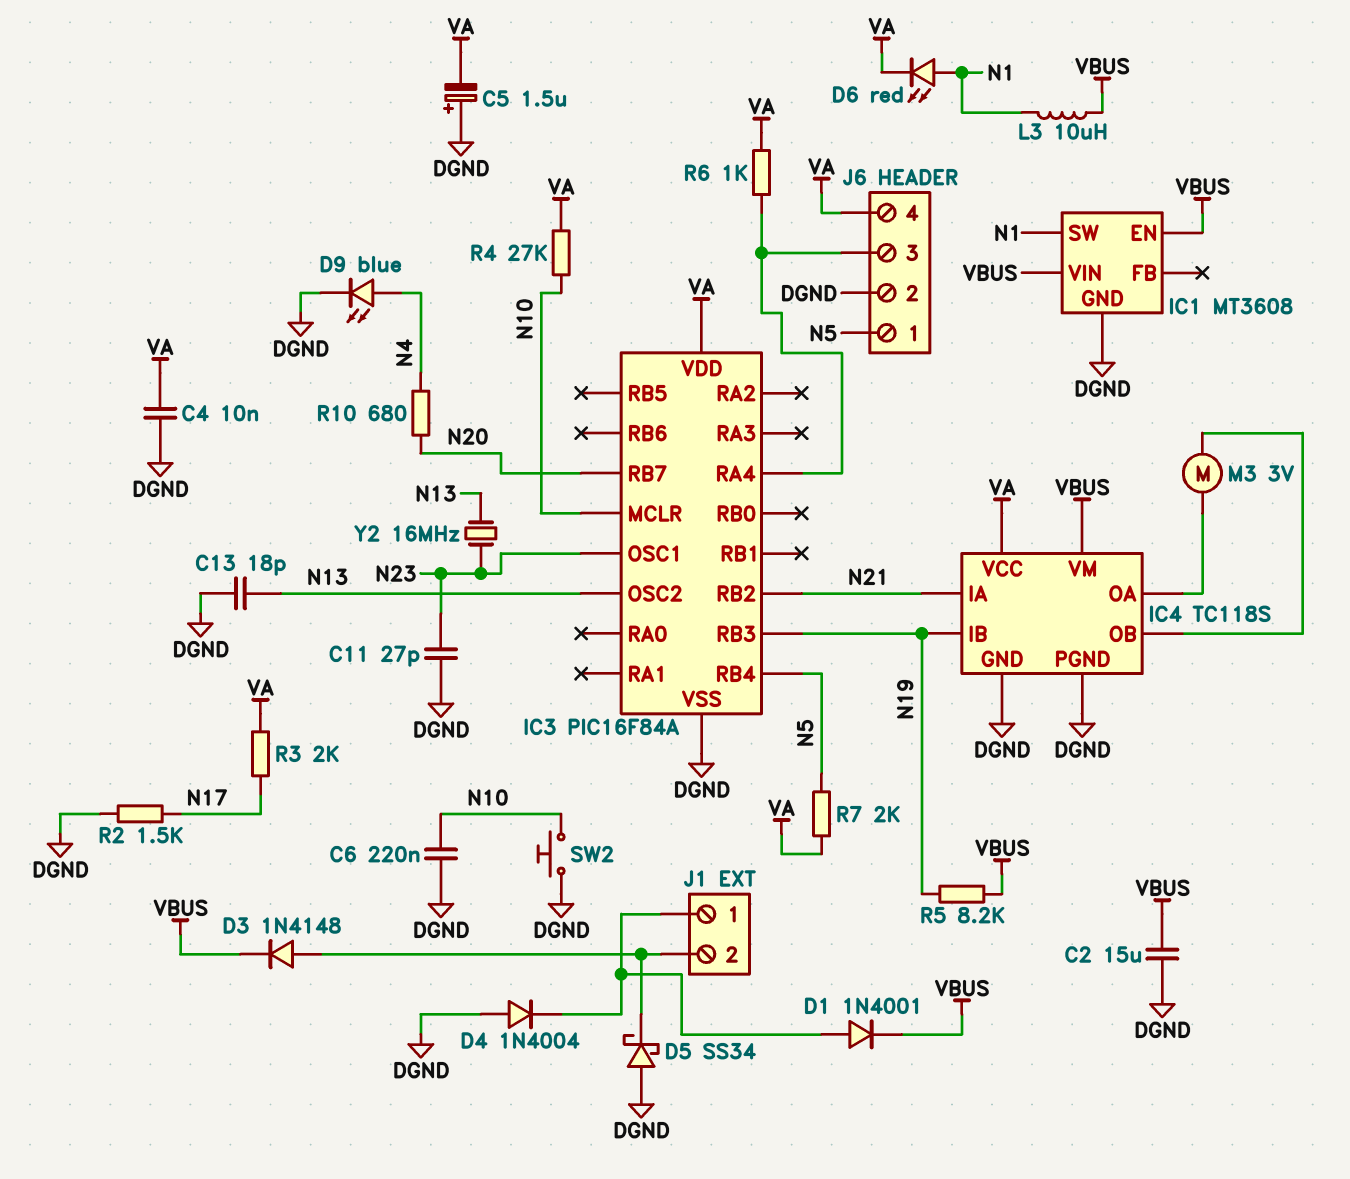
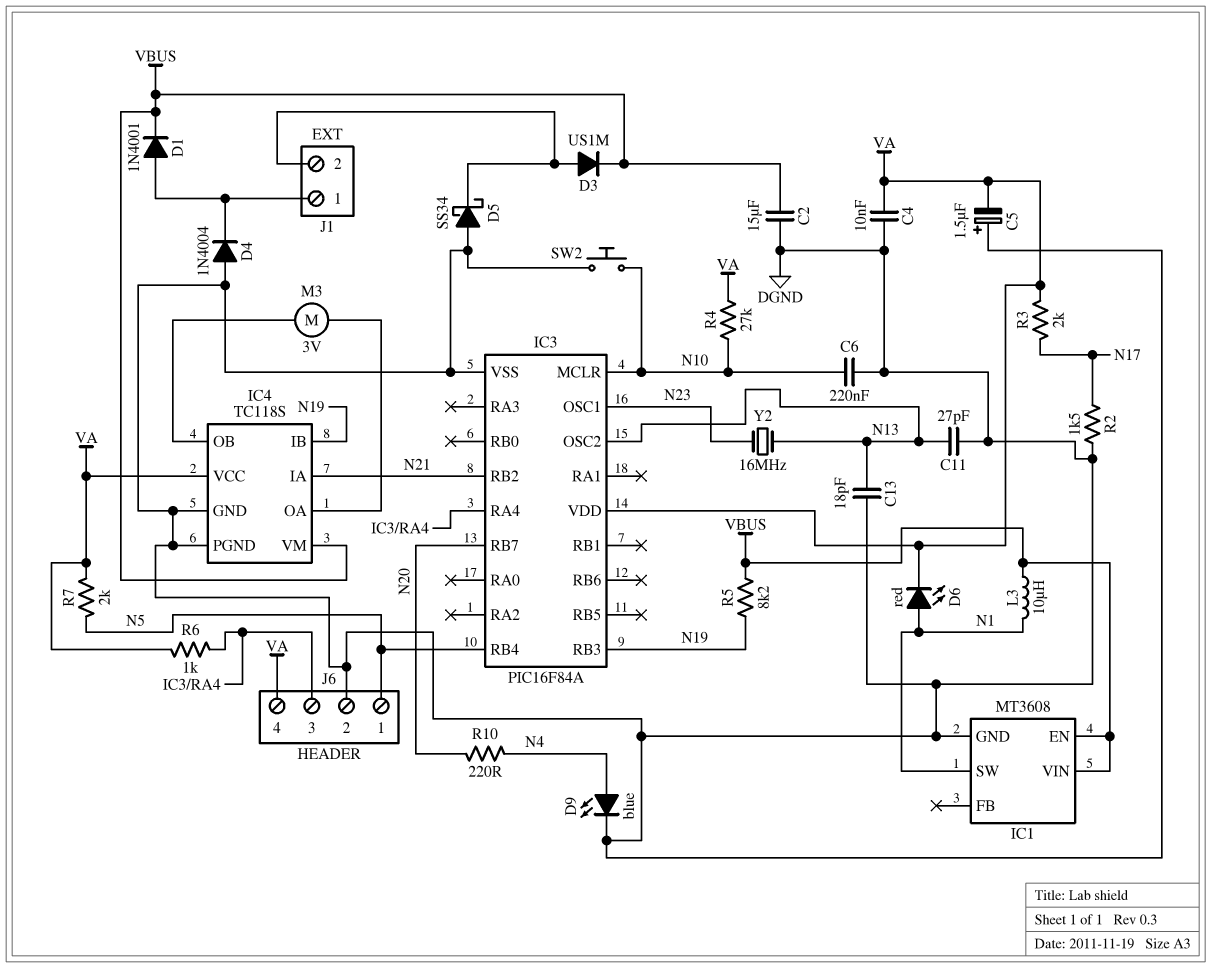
C11: 27pF (DGND, N23) -> 27pF (DGND, N13)
D3: diode 1N4148 (A J1/2, K VBUS) -> diode US1M (A J1/2, K VBUS)
R10: 680 (N4, N20) -> 220 (N4, N20)

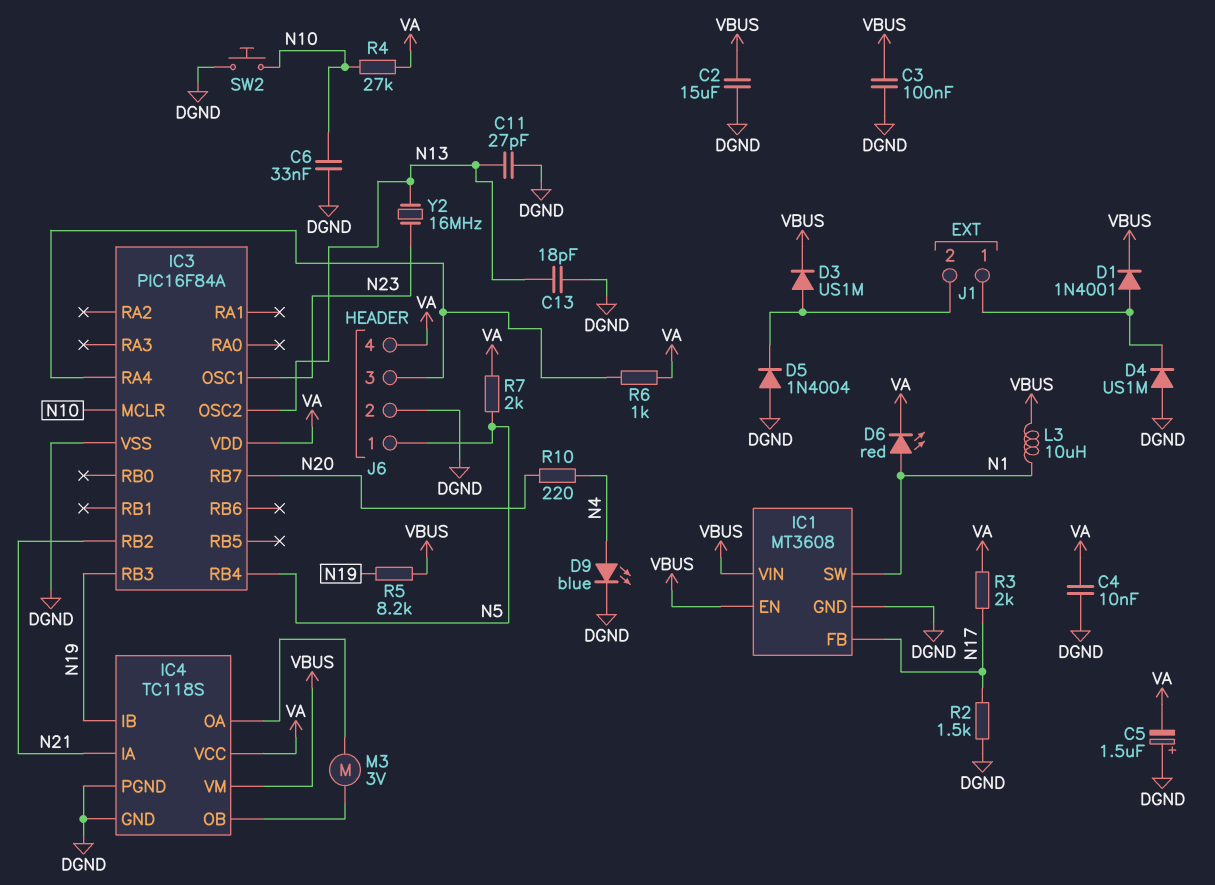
C3: none -> 100nF (DGND, VBUS)
C6: 220nF (DGND, N10) -> 33nF (DGND, N10)
D4: diode 1N4004 (A DGND, K J1/1) -> diode US1M (A DGND, K J1/1)
D5: schottky SS34 (A DGND, K J1/2) -> diode 1N4004 (A DGND, K J1/2)
IC1 pin FB: none -> N17

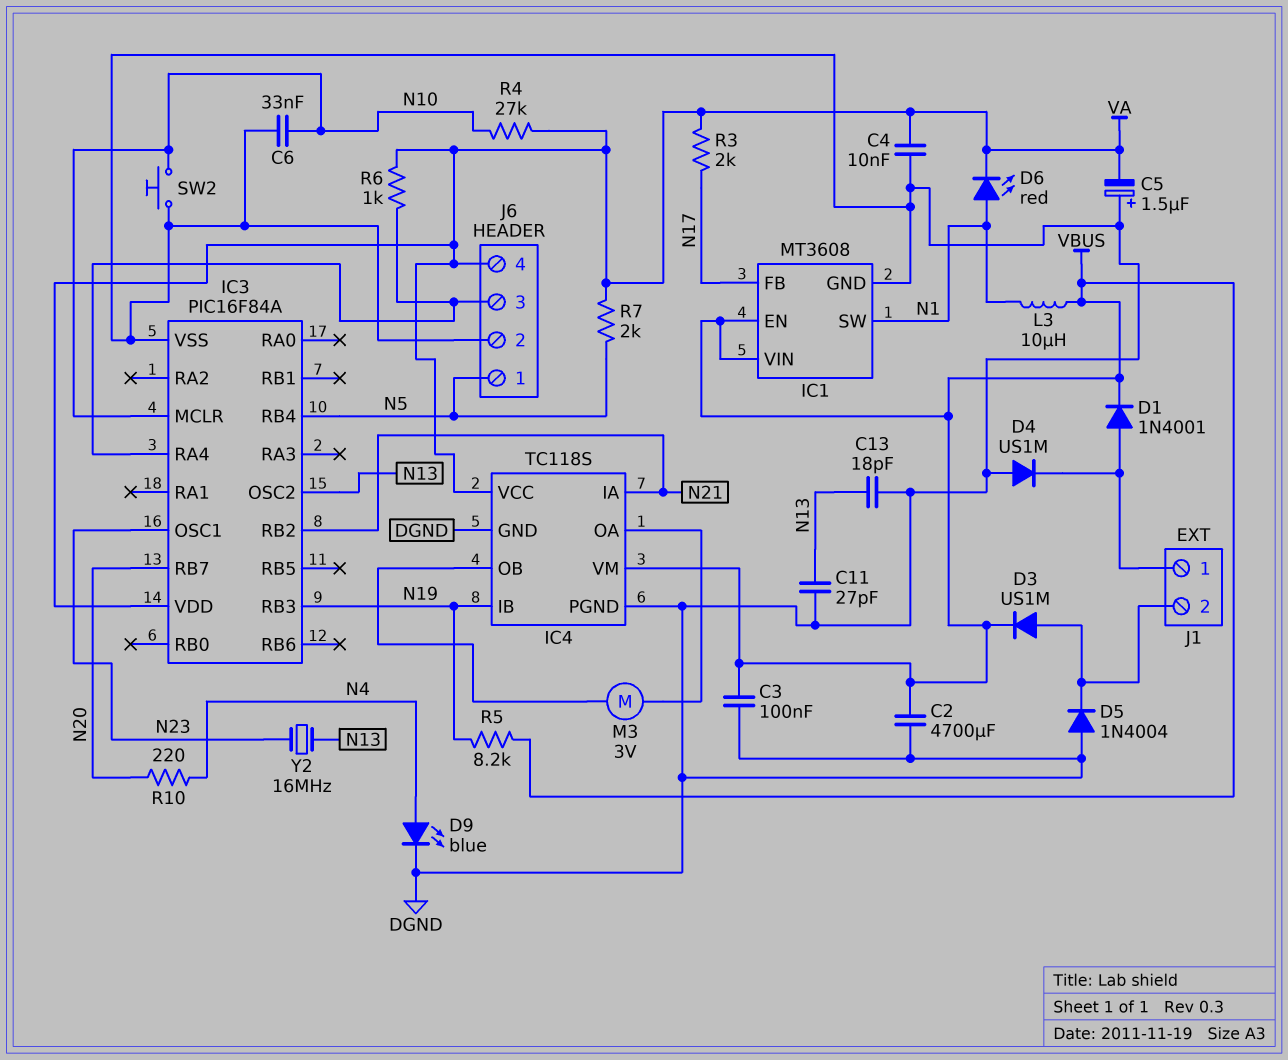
C2: 15uF (DGND, VBUS) -> 4700uF (DGND, VBUS)
R2: 1.5k (DGND, N17) -> none

